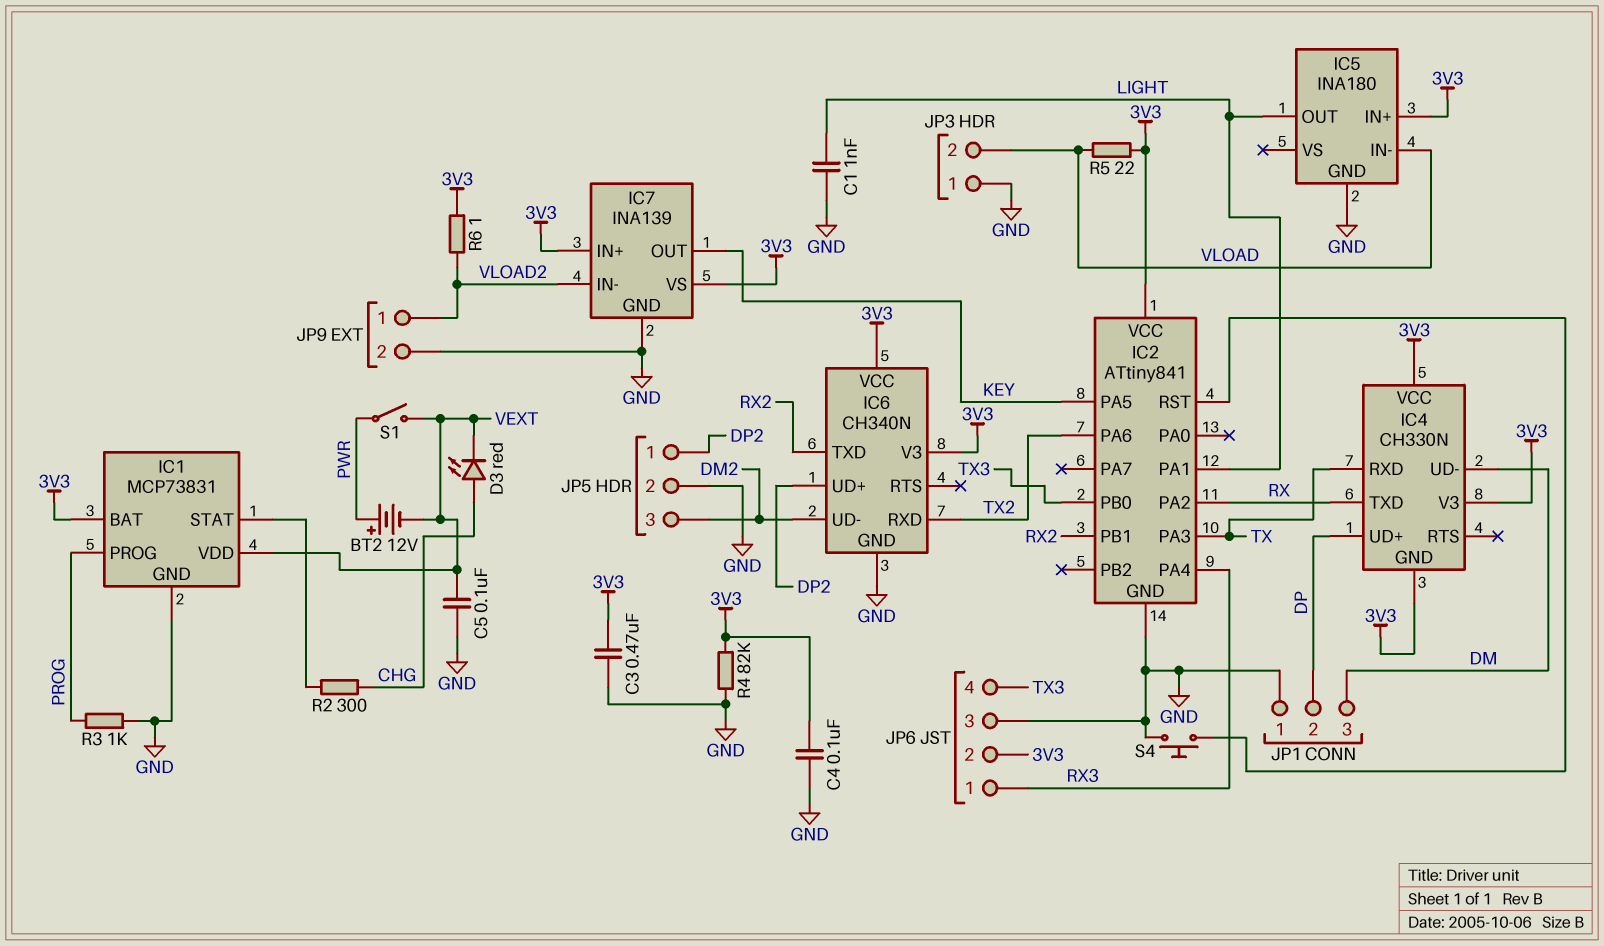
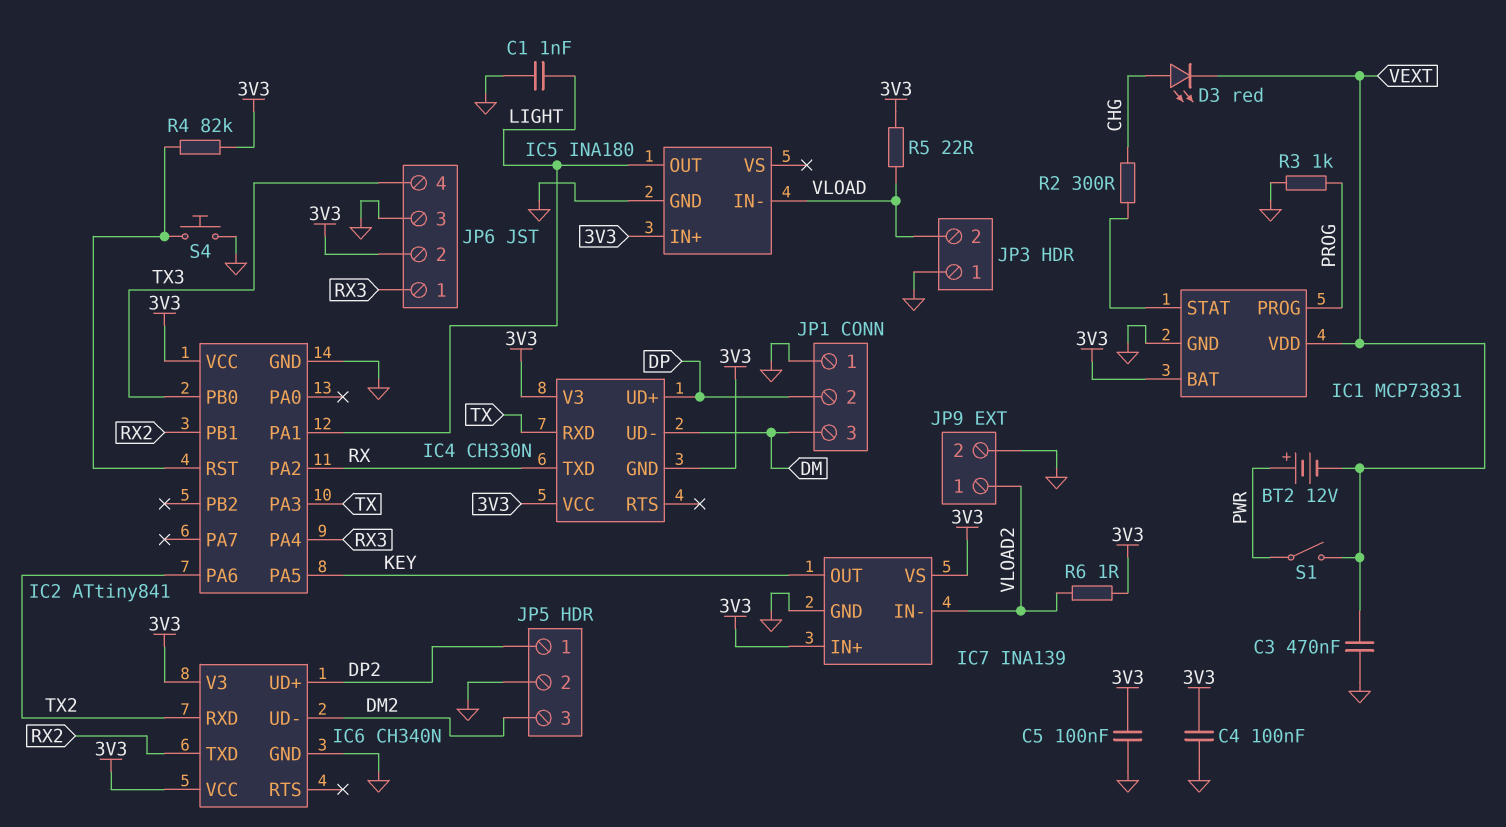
C3: 470nF (3V3, GND) -> 470nF (GND, VEXT)
C5: 100nF (GND, VEXT) -> 100nF (3V3, GND)
R4: 82k (3V3, GND) -> 82k (3V3, IC2/RST)

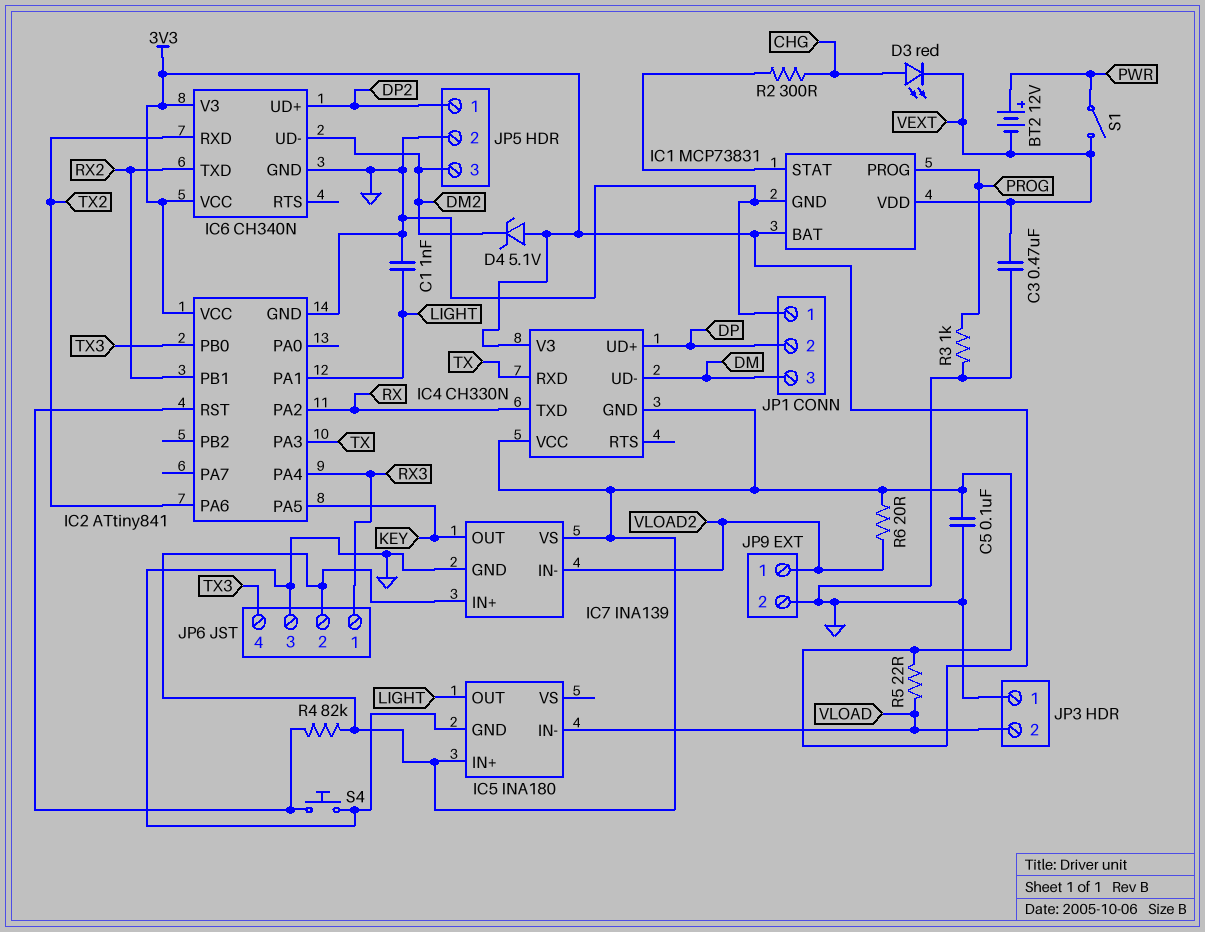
C4: 100nF (3V3, GND) -> none
D4: none -> zener 5.1V (A 3V3, K DM2)
R6: 1 (3V3, VLOAD2) -> 20 (3V3, VLOAD2)

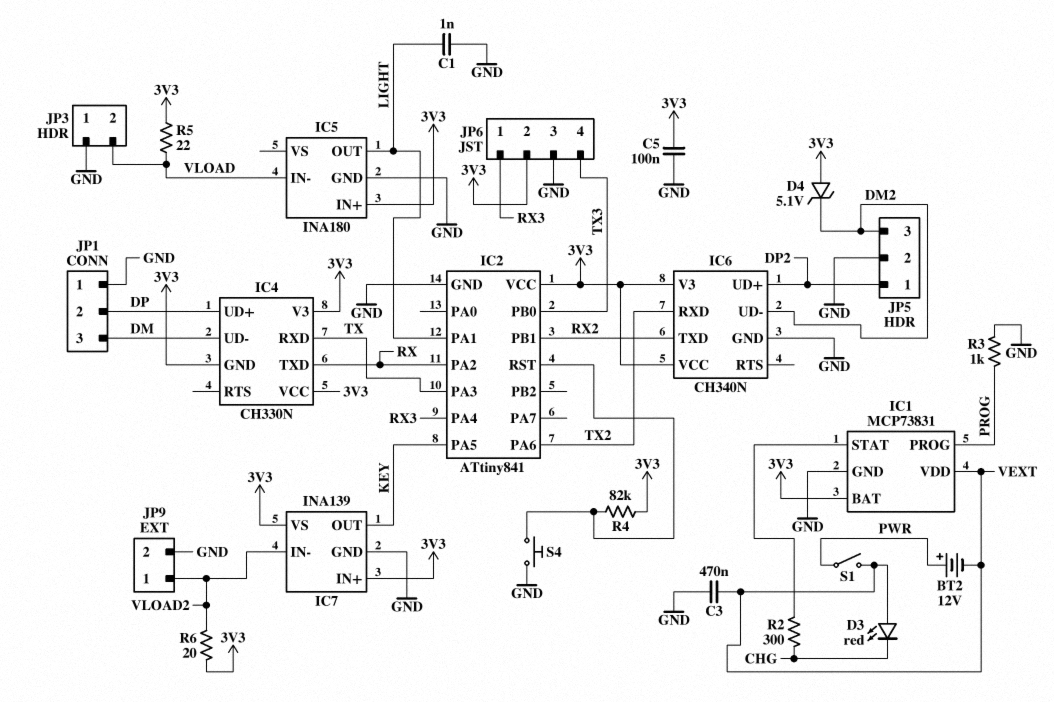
D3: LED red (A CHG, K VEXT) -> LED red (A VEXT, K CHG)

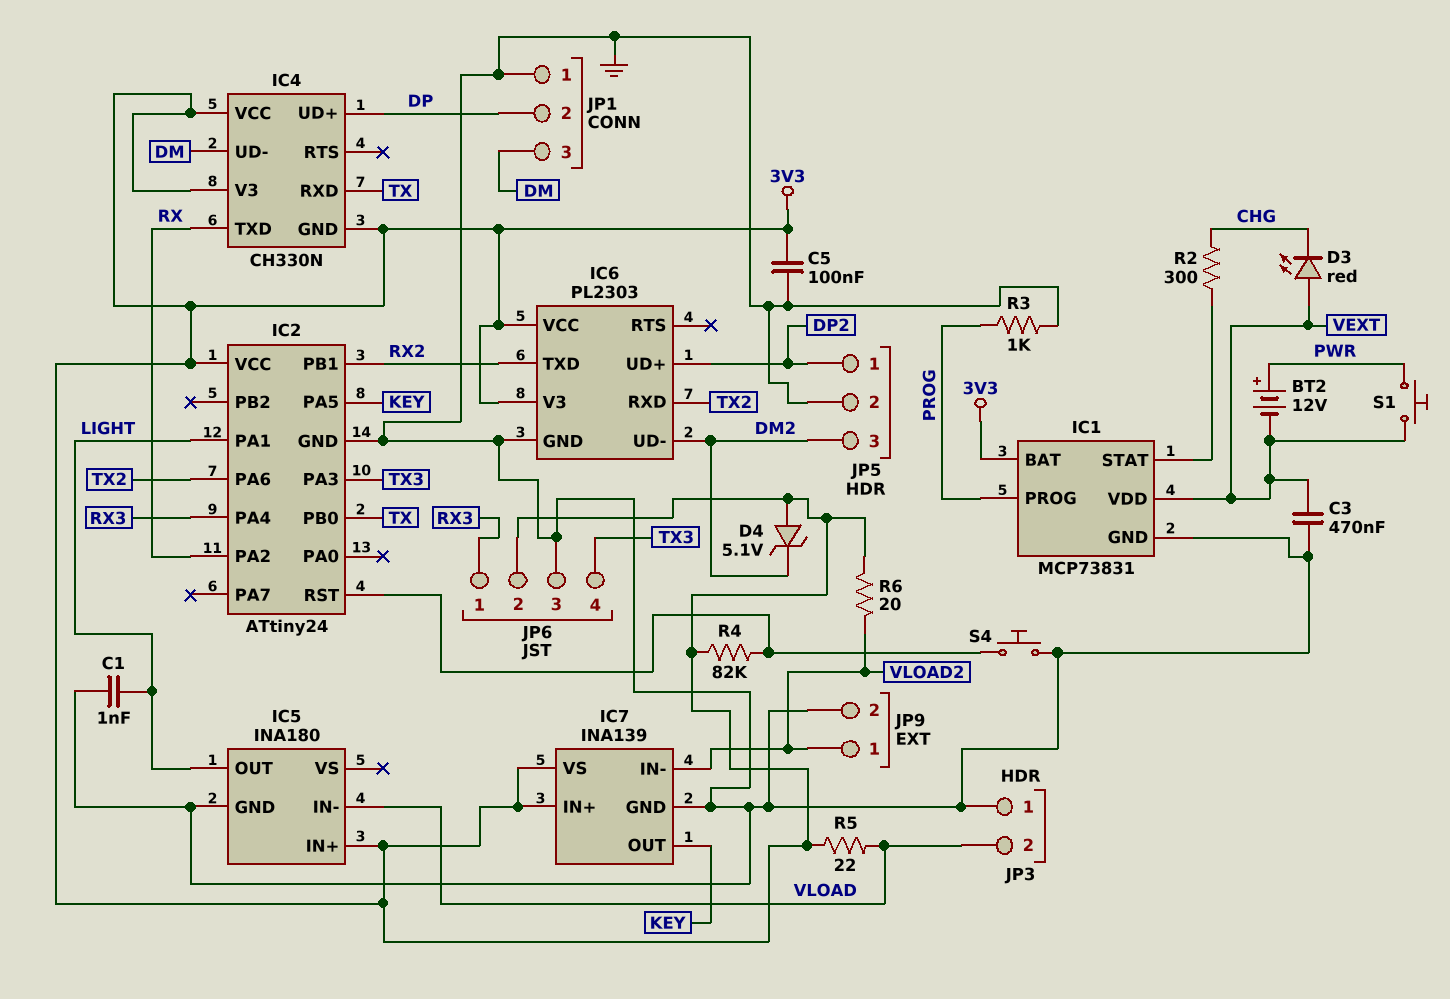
IC2: ATtiny841 -> ATtiny24
IC2 pin PA3: TX -> TX3
IC2 pin PB0: TX3 -> TX
IC6: CH340N -> PL2303
S1: switch (PWR, VEXT) -> button (PWR, VEXT)

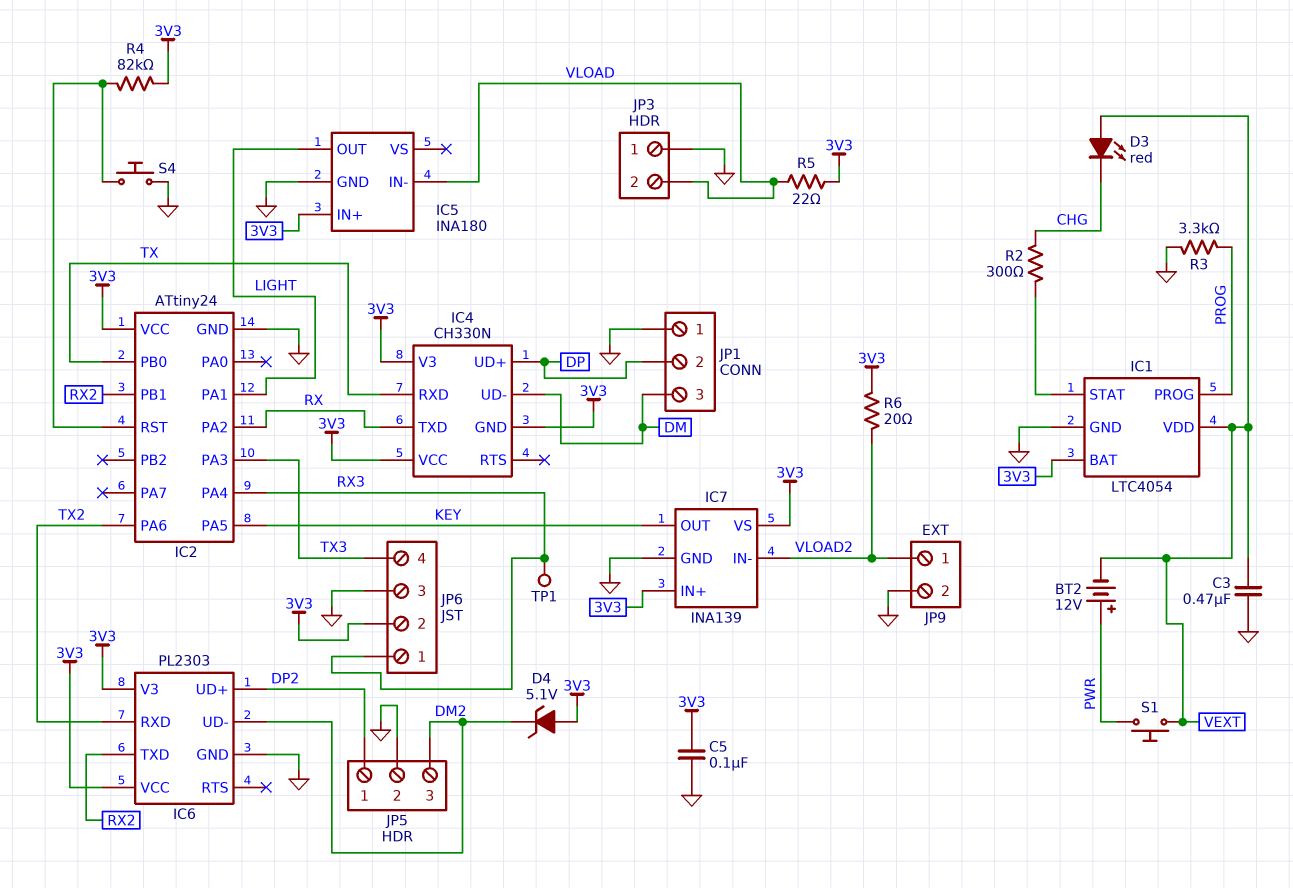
C1: 1nF (GND, LIGHT) -> none
IC1: MCP73831 -> LTC4054
R3: 1k (GND, PROG) -> 3.3k (GND, PROG)
TP1: none -> test point (RX3)

